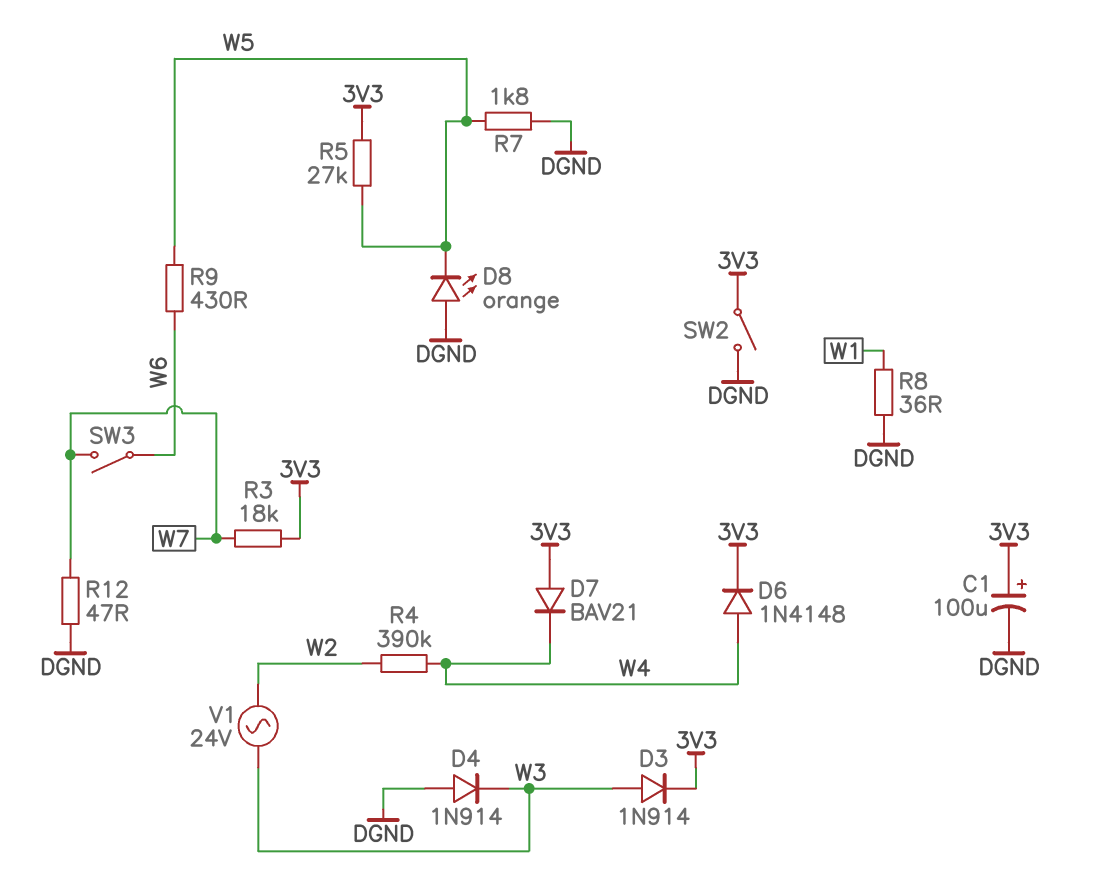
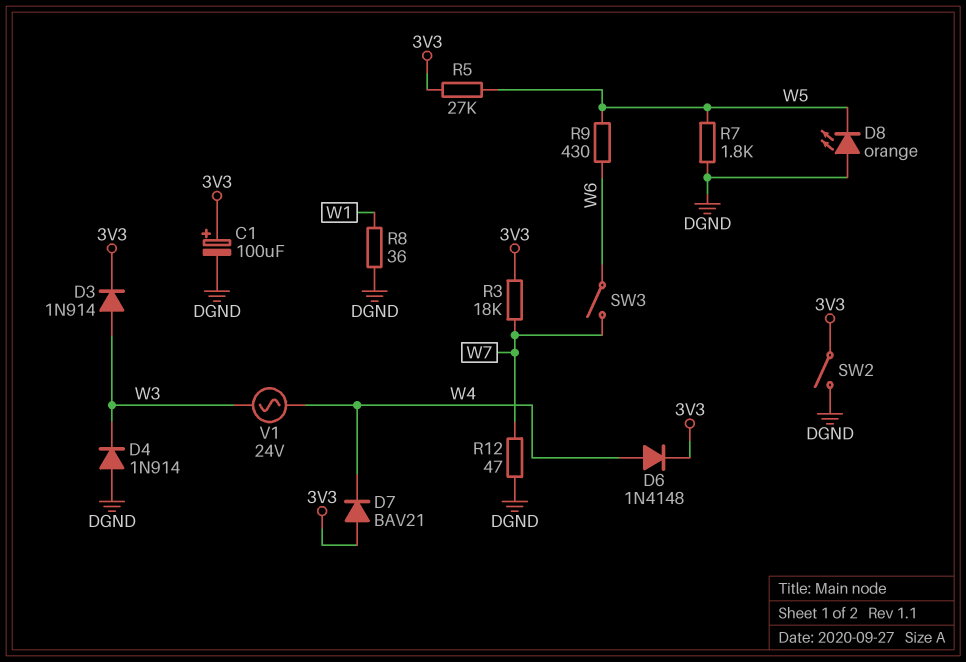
R4: 390k (W2, W4) -> none
V1: AC 24V (W2, W3) -> AC 24V (W3, W4)

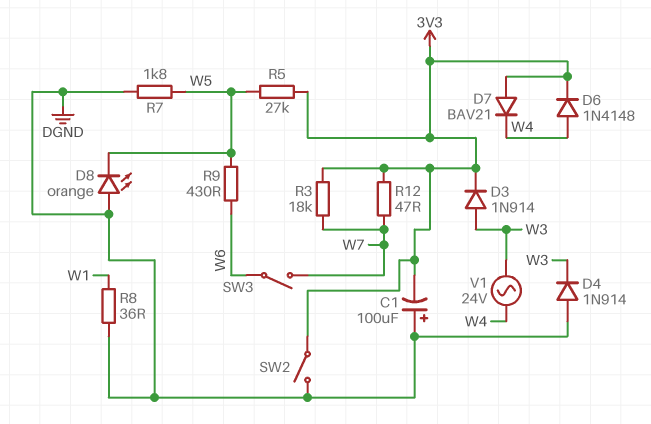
C1: 100uF (plus 3V3, minus DGND) -> 100uF (plus DGND, minus 3V3)
R12: 47 (DGND, W7) -> 47 (3V3, W7)

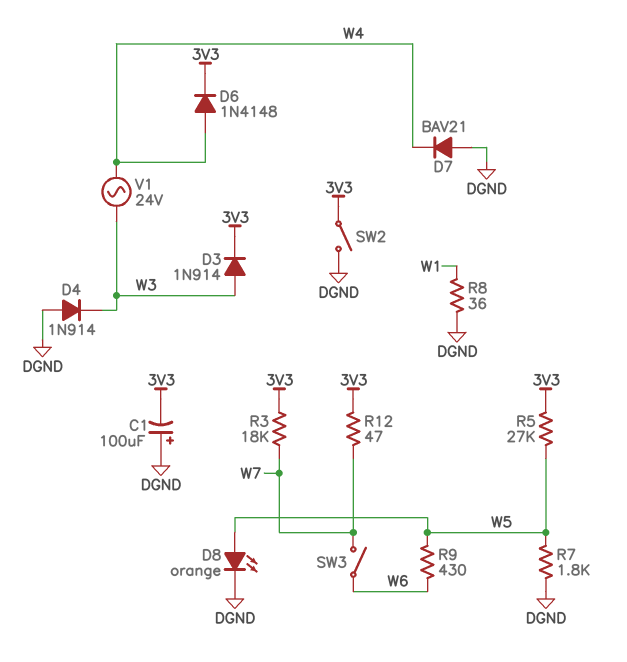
D7: diode BAV21 (A 3V3, K W4) -> diode BAV21 (A DGND, K W4)
D8: LED orange (A DGND, K W5) -> LED orange (A W5, K DGND)

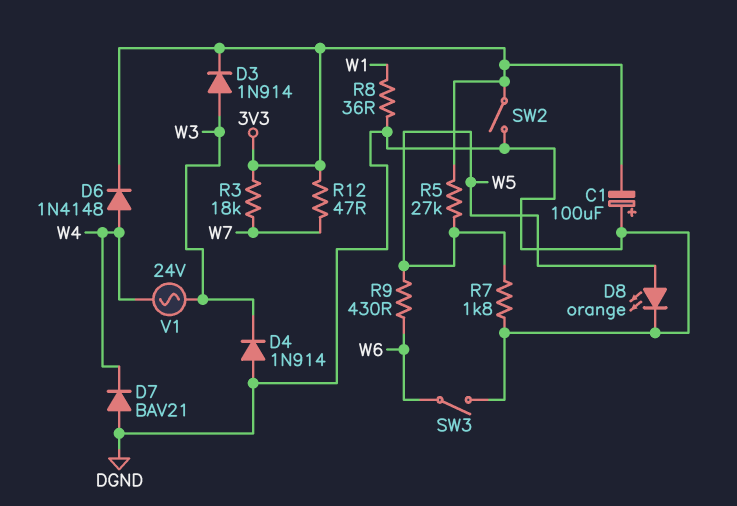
SW3: switch (W6, W7) -> switch (DGND, W6)

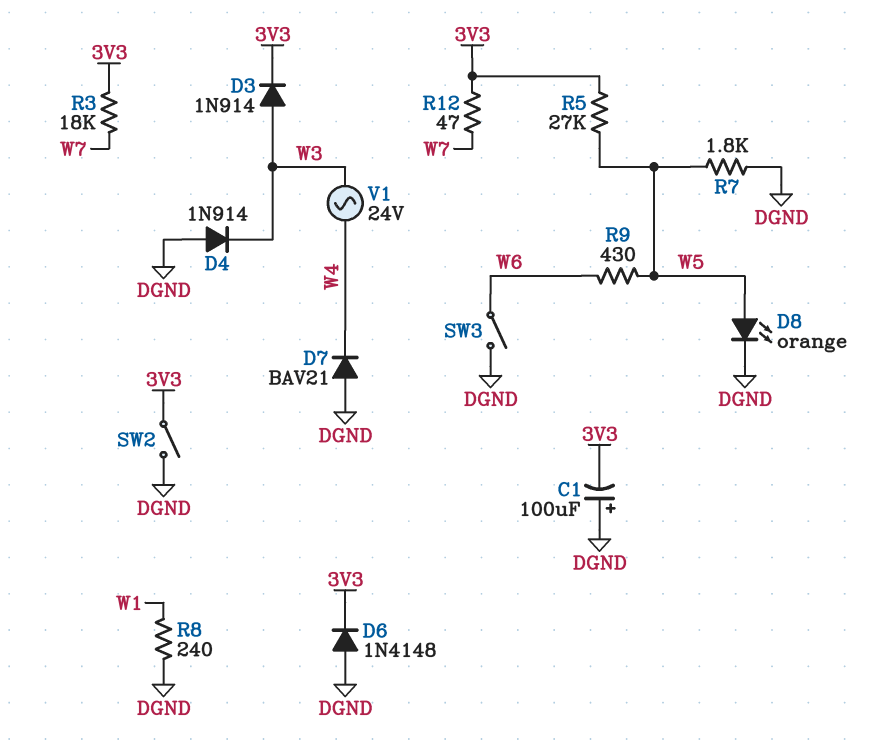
D6: diode 1N4148 (A W4, K 3V3) -> diode 1N4148 (A DGND, K 3V3)
R8: 36 (DGND, W1) -> 240 (DGND, W1)

